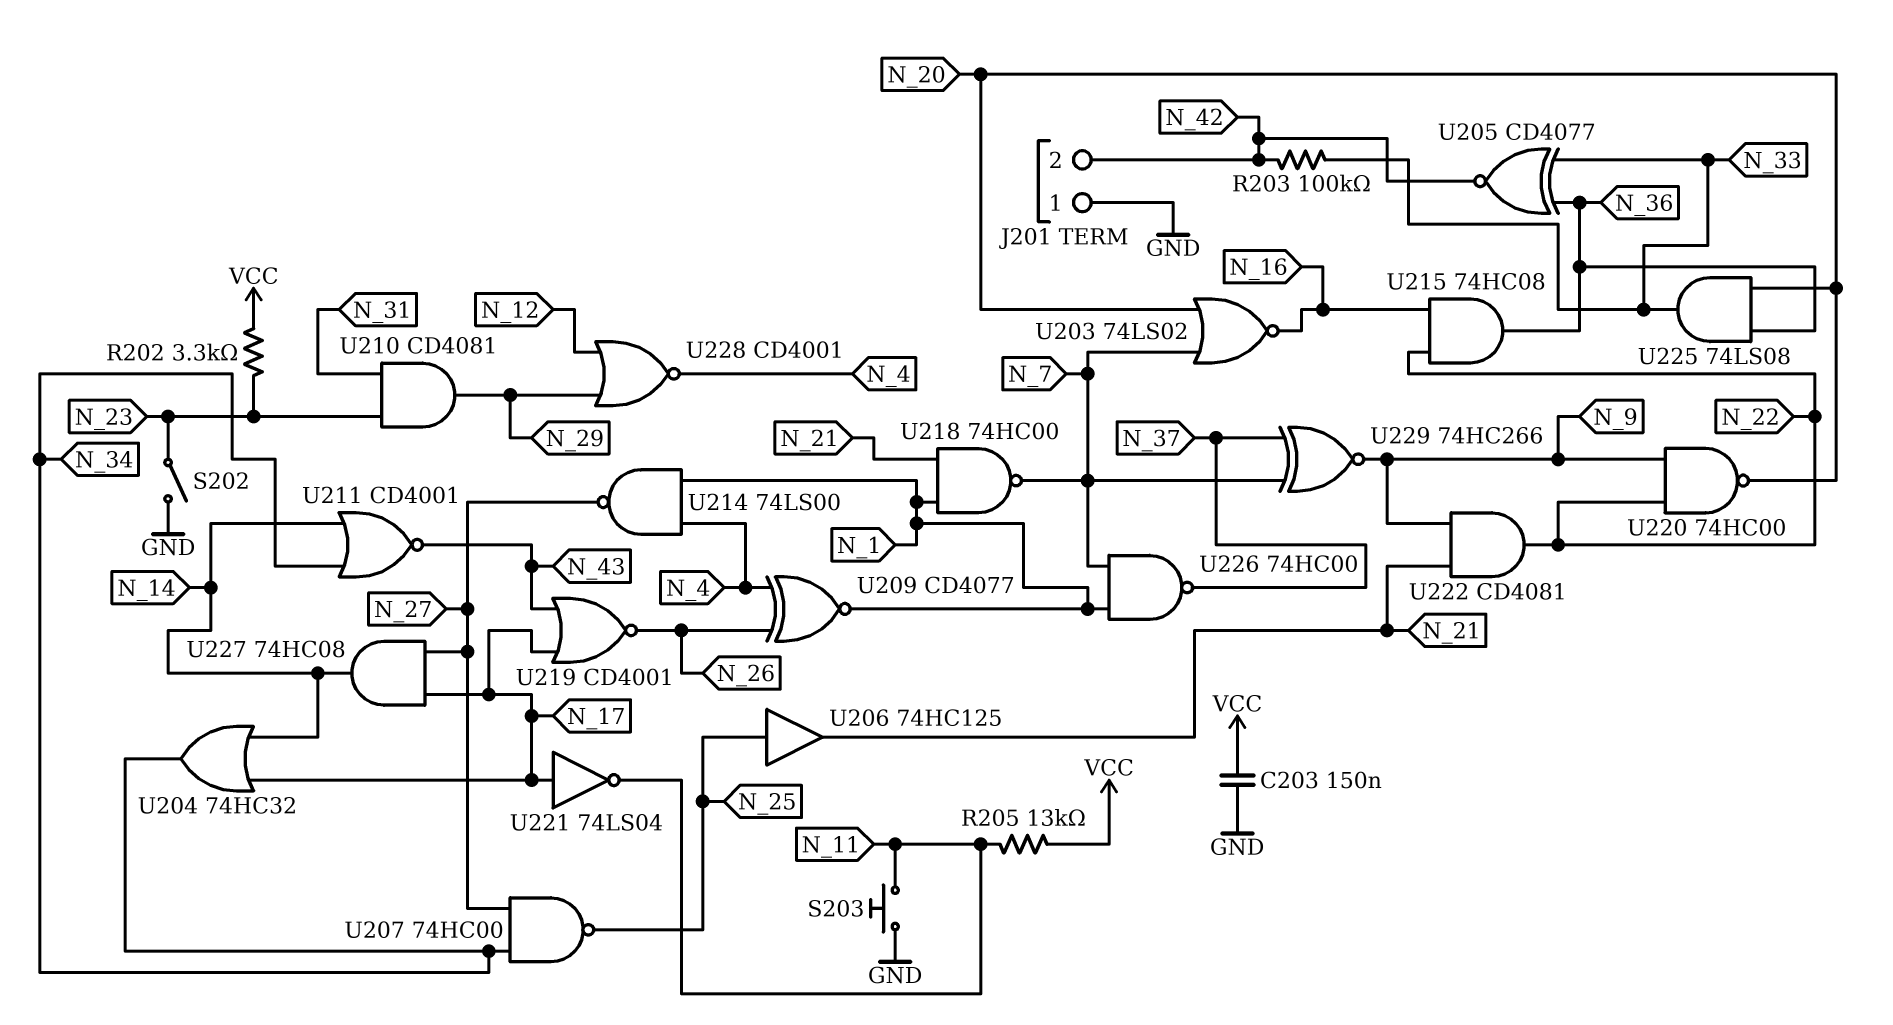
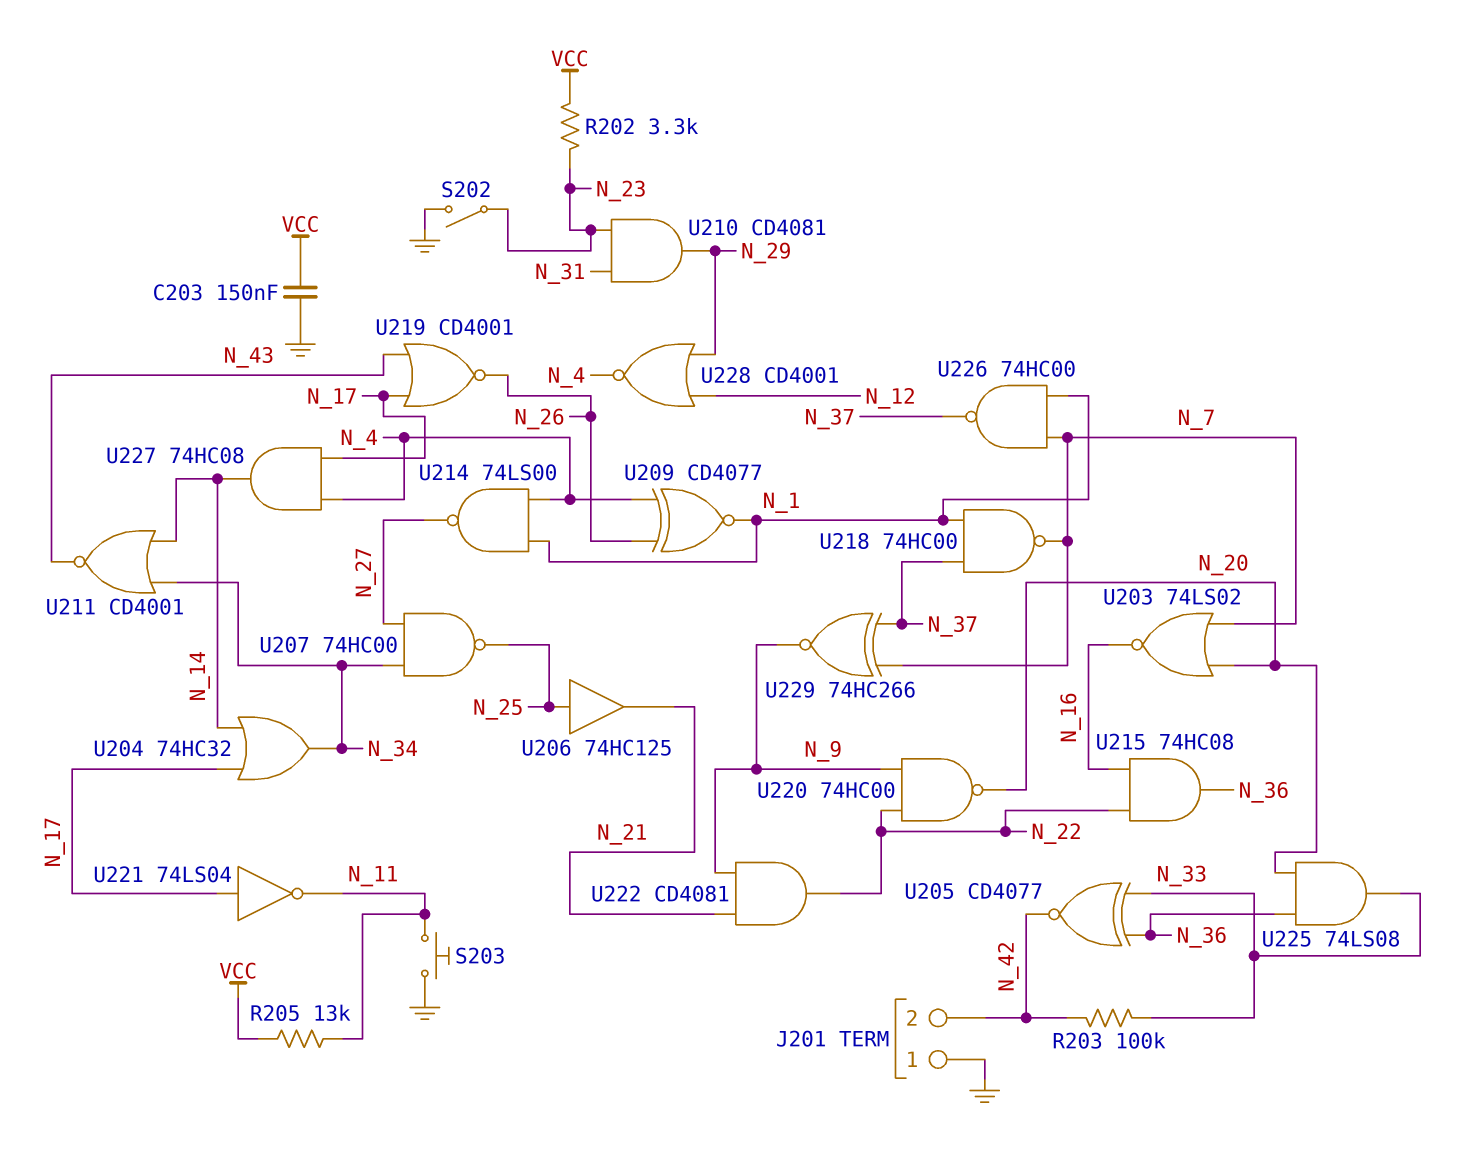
U218: NAND 74HC00 (in N_1, in N_21, out N_7) -> NAND 74HC00 (in N_1, in N_37, out N_7)
U227: AND 74HC08 (in N_17, in N_27, out N_14) -> AND 74HC08 (in N_4, in N_17, out N_14)

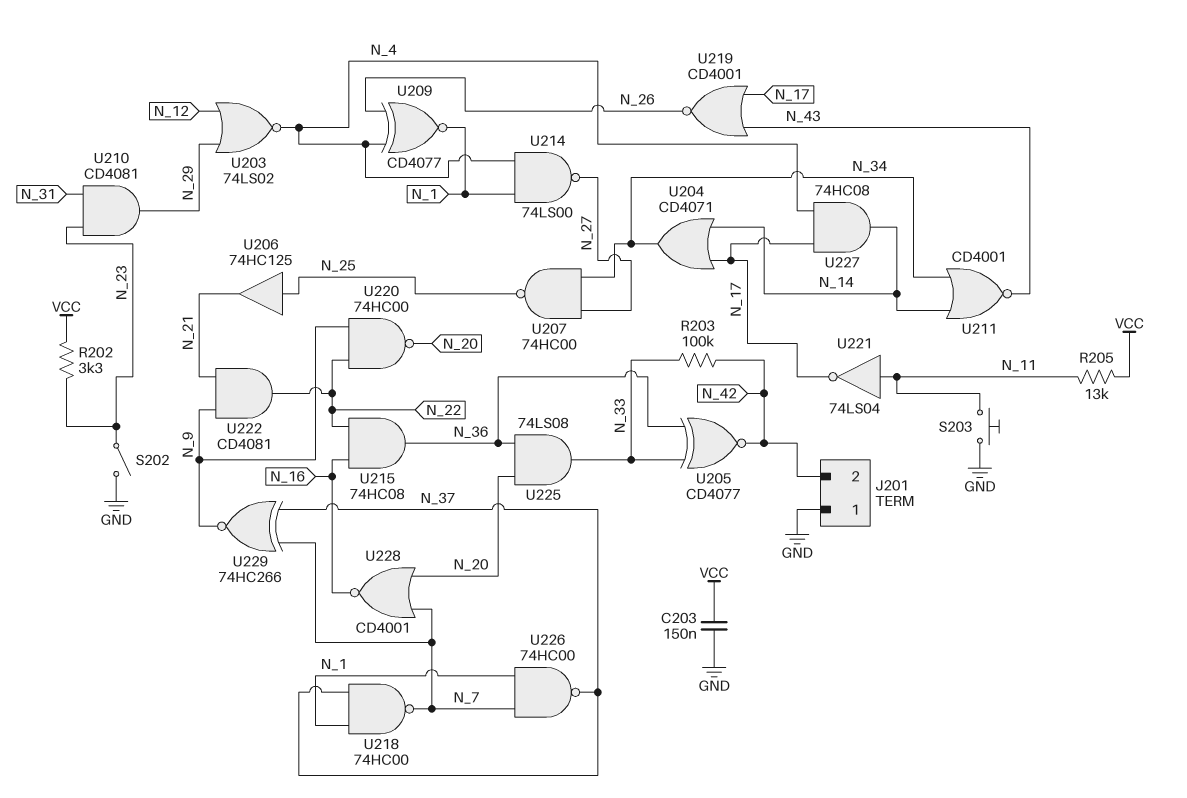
U203: NOR 74LS02 (in N_7, in N_20, out N_16) -> NOR 74LS02 (in N_12, in N_29, out N_4)
U204: OR 74HC32 (in N_14, in N_17, out N_34) -> OR CD4071 (in N_14, in N_17, out N_34)
U221: NOT 74LS04 (in N_17, out N_11) -> NOT 74LS04 (in N_11, out N_17)
U228: NOR CD4001 (in N_12, in N_29, out N_4) -> NOR CD4001 (in N_7, in N_20, out N_16)

